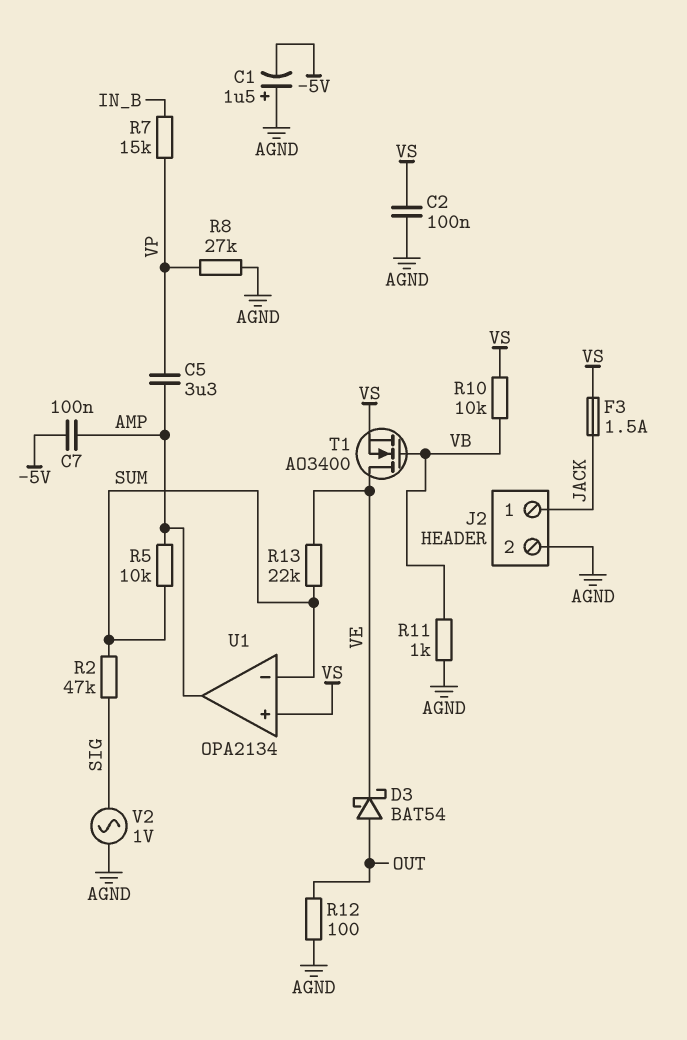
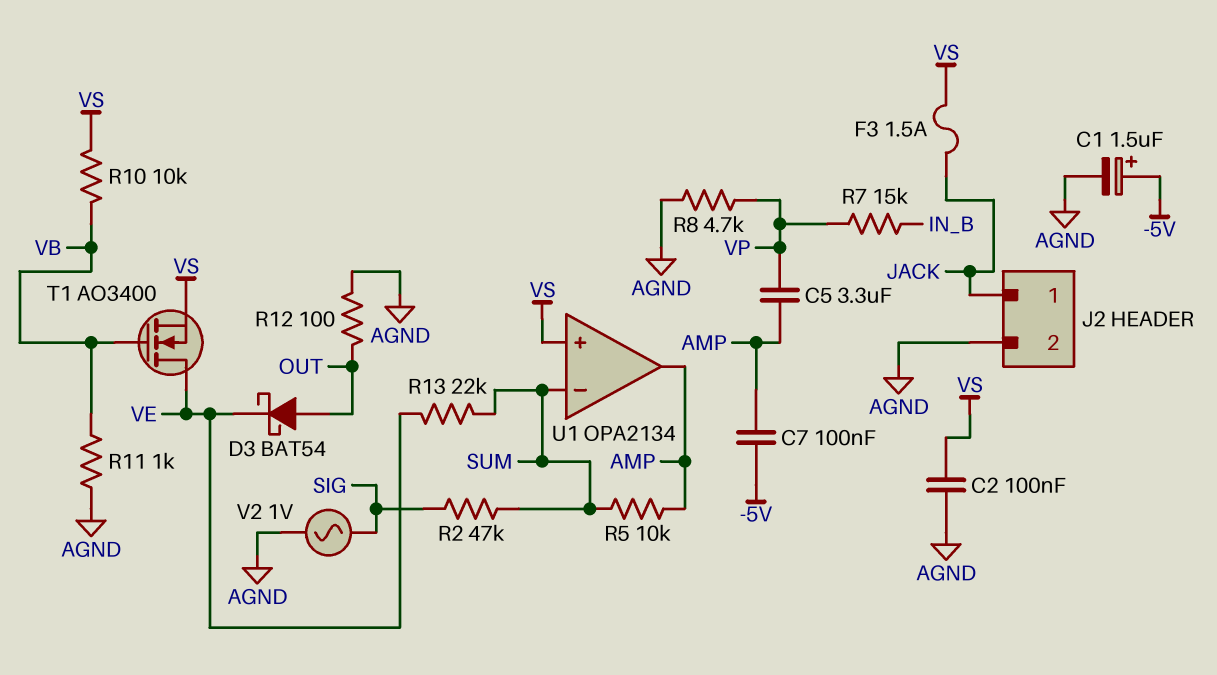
C1: 1.5uF (plus AGND, minus -5V) -> 1.5uF (plus -5V, minus AGND)
R8: 27k (AGND, VP) -> 4.7k (AGND, VP)

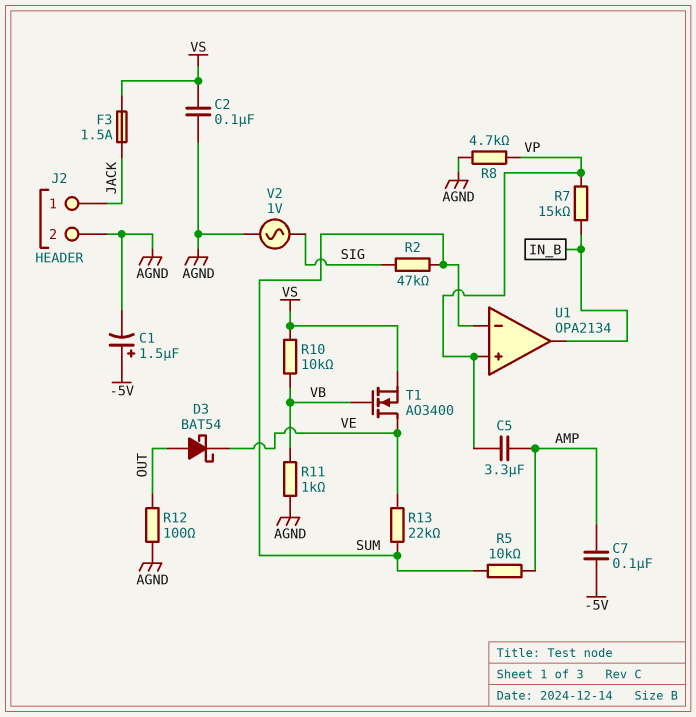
U1 pin in+: VS -> VP
U1 pin out: AMP -> IN_B

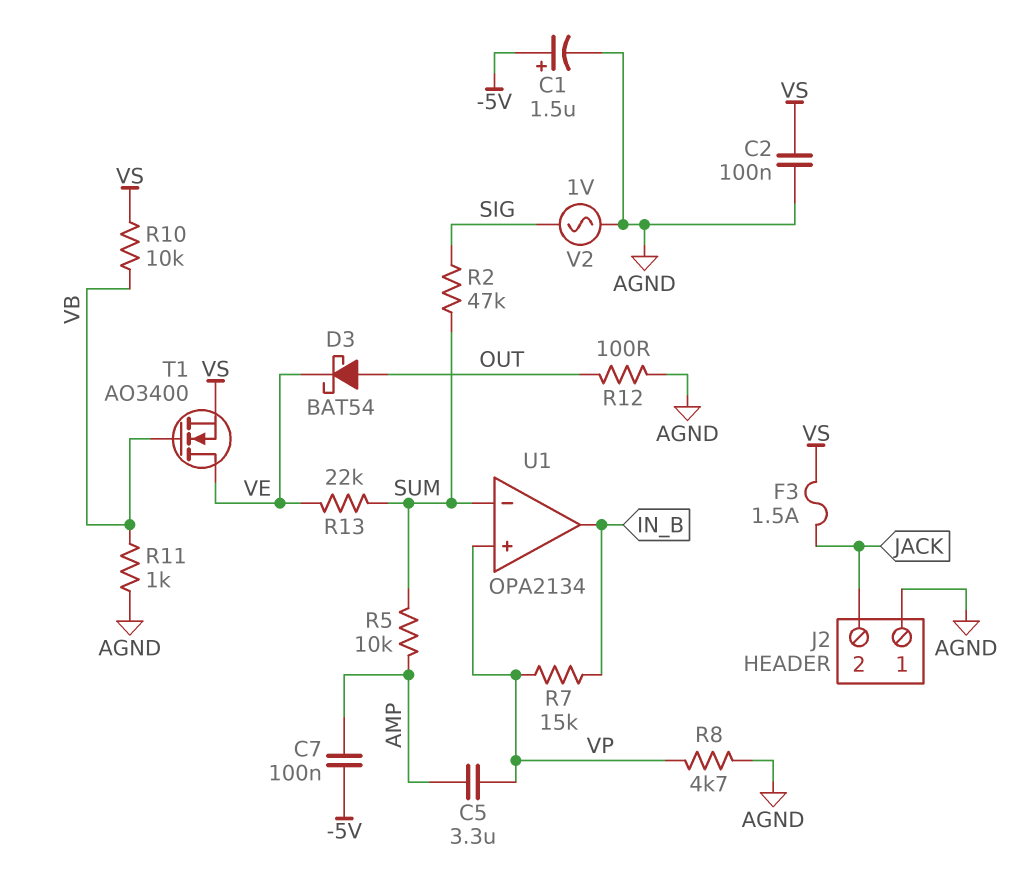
J2 pin 1: JACK -> AGND
J2 pin 2: AGND -> JACK

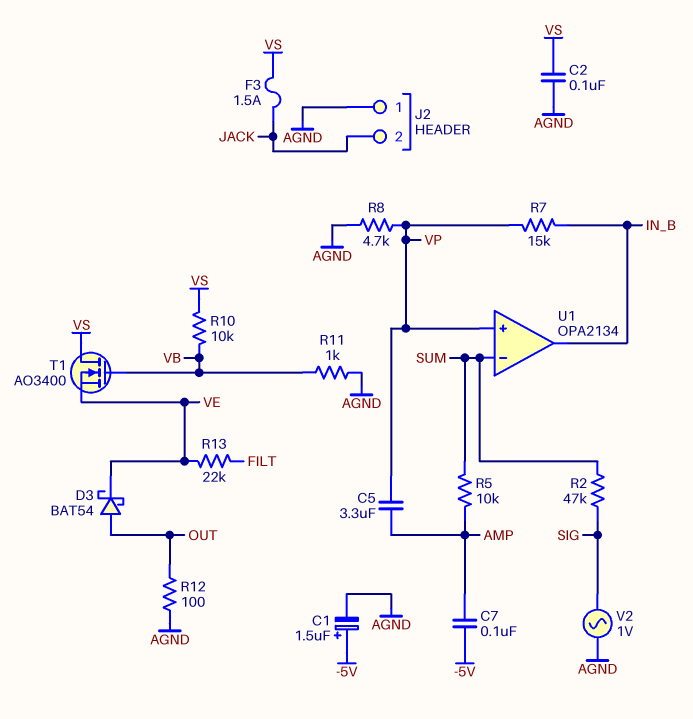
R13: 22k (SUM, VE) -> 22k (FILT, VE)
T1: NMOS AO3400 (G VB, D VE, S VS) -> NMOS AO3400 (G VB, D VS, S VE)

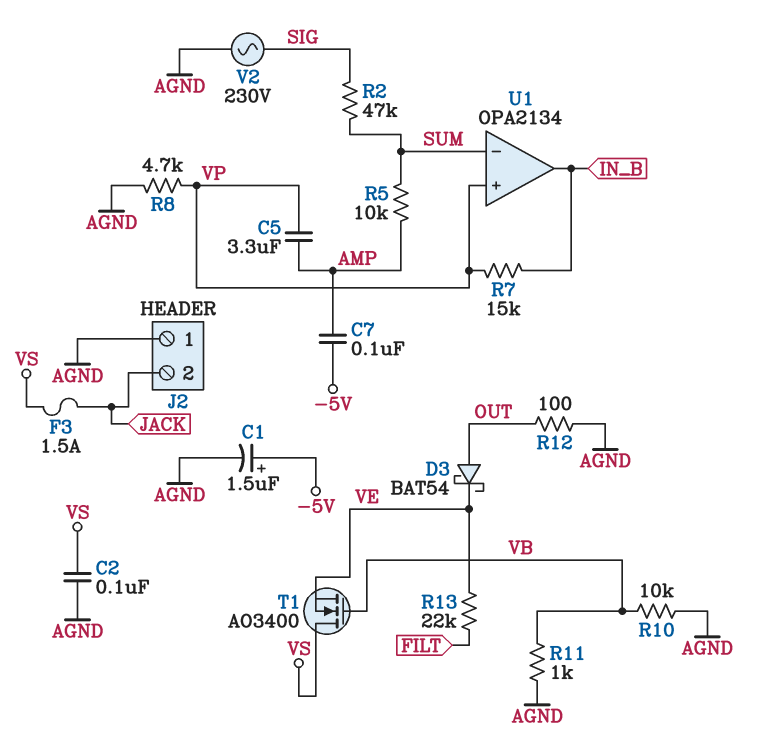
R10: 10k (VB, VS) -> 10k (AGND, VB)
V2: AC 1V (AGND, SIG) -> AC 230V (AGND, SIG)

